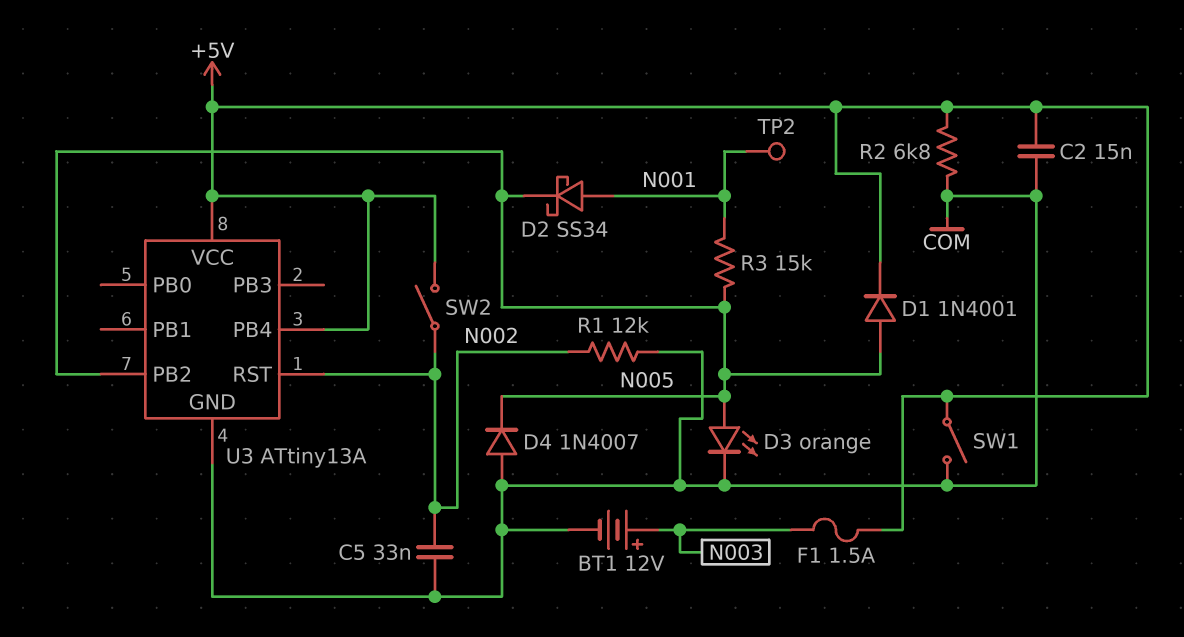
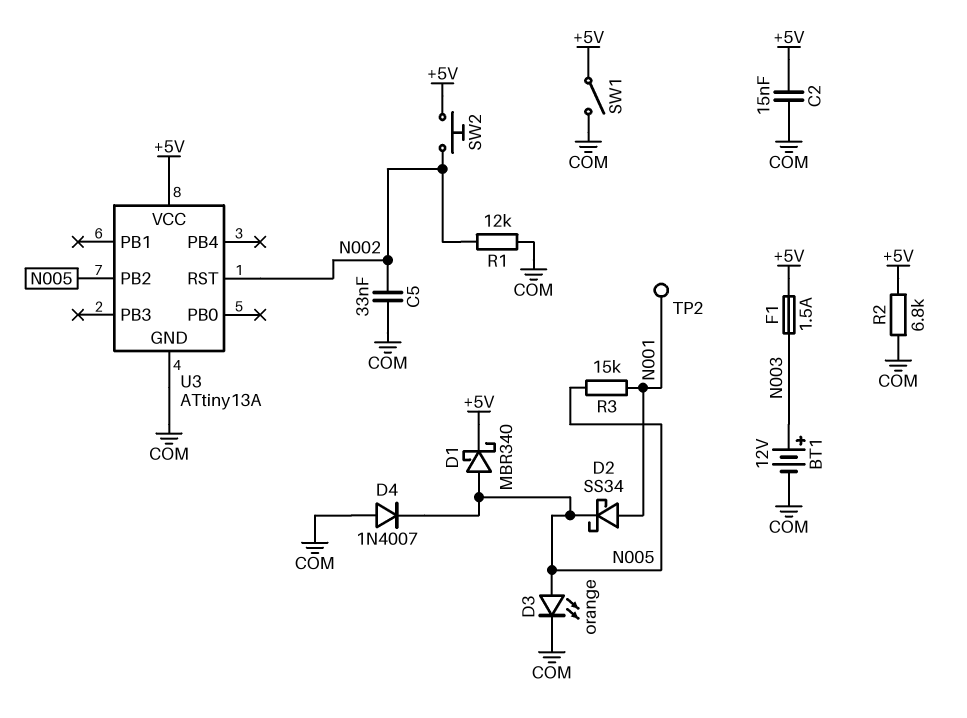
D1: diode 1N4001 (A N005, K +5V) -> schottky MBR340 (A N005, K +5V)
SW2: switch (+5V, N002) -> button (+5V, N002)
U3 pin PB4: +5V -> none

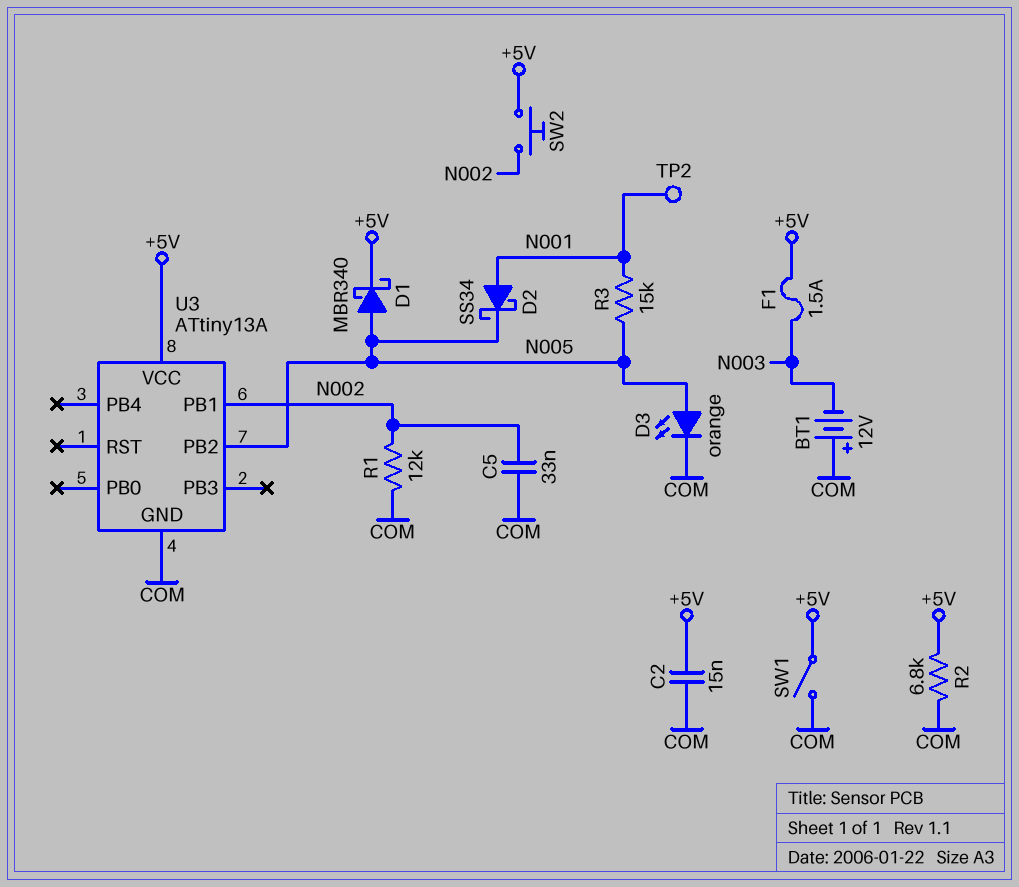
BT1: 12V (plus N003, minus COM) -> 12V (plus COM, minus N003)
D4: diode 1N4007 (A COM, K N005) -> none
U3 pin PB1: none -> N002
U3 pin RST: N002 -> none

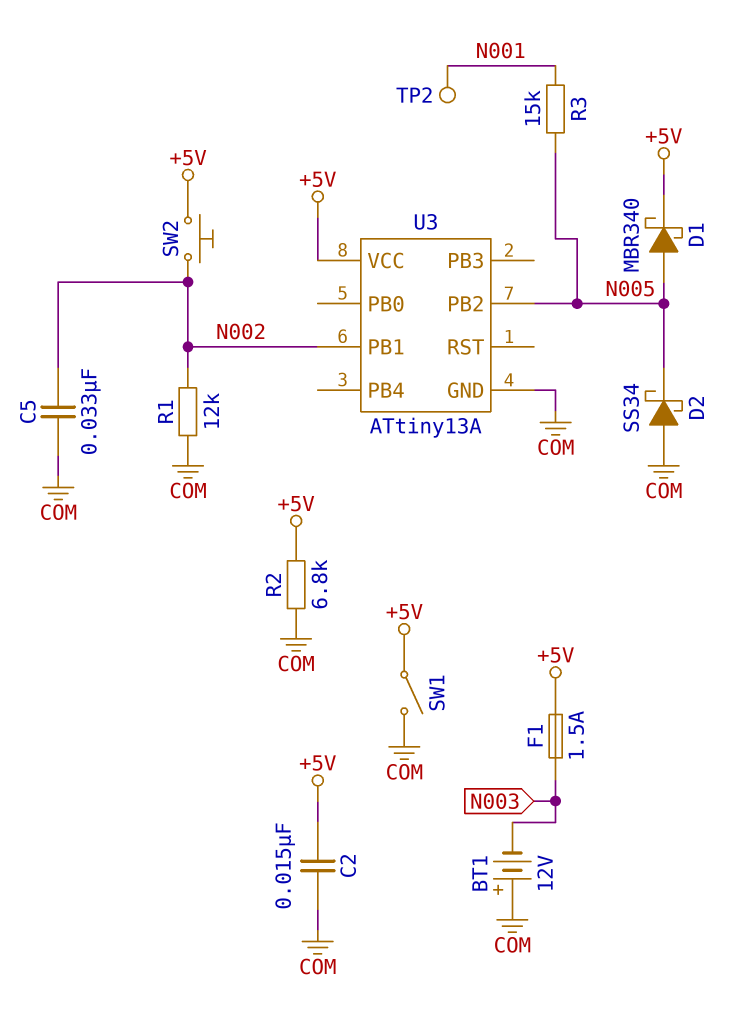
D2: schottky SS34 (A N001, K N005) -> schottky SS34 (A COM, K N005)
D3: LED orange (A N005, K COM) -> none

